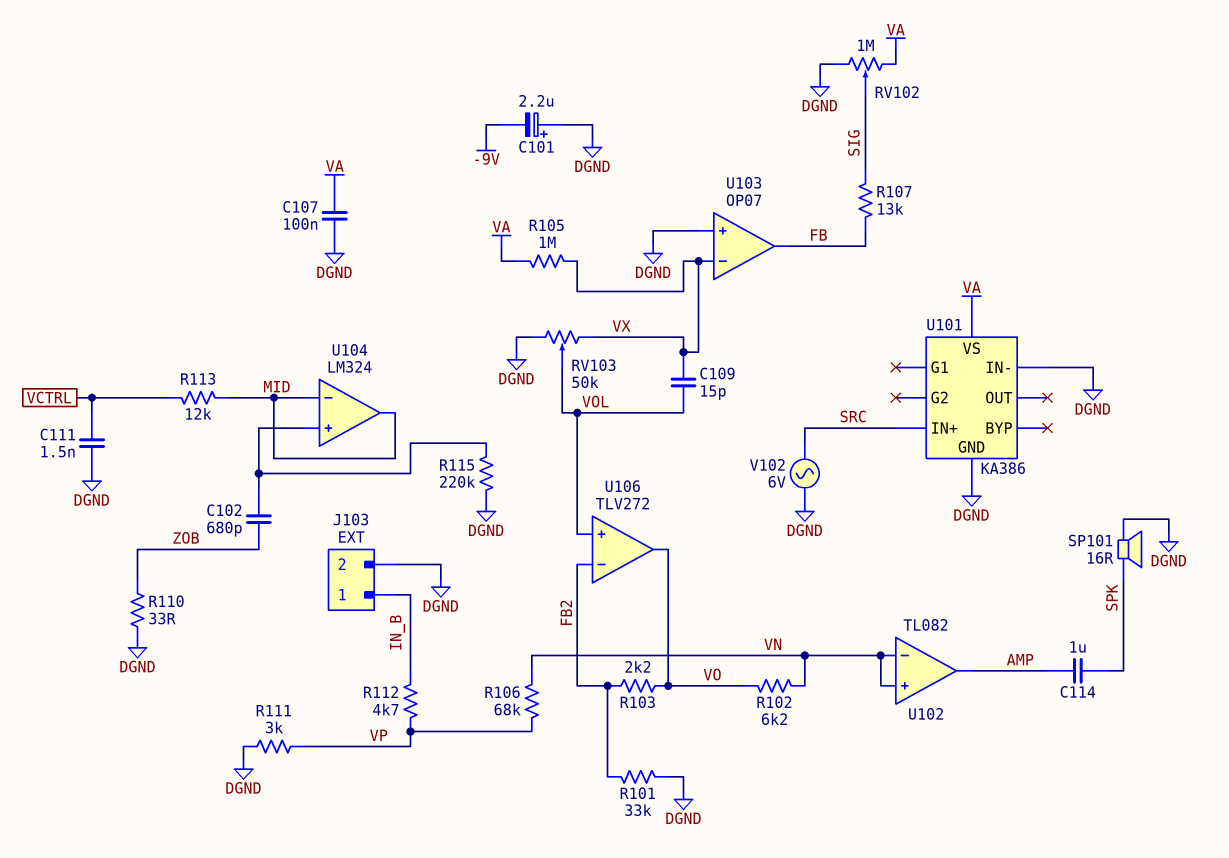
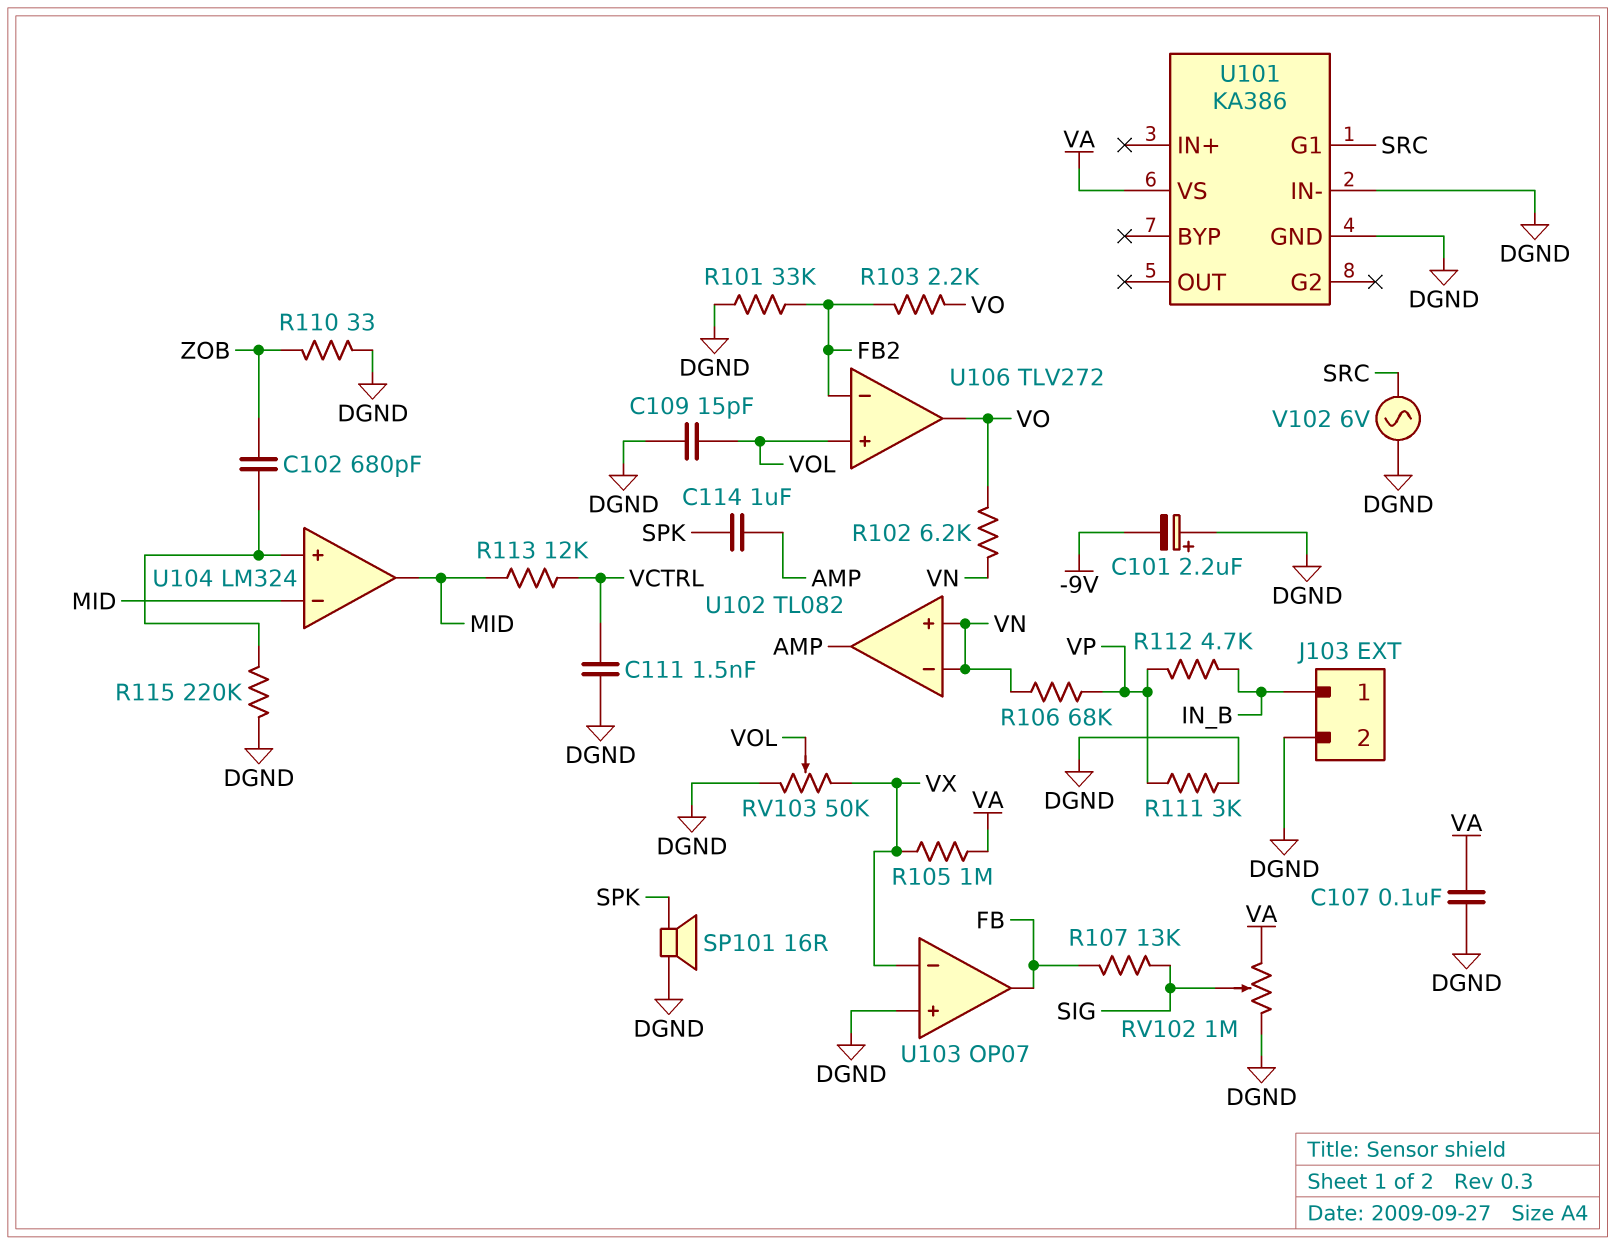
C109: 15pF (VOL, VX) -> 15pF (DGND, VOL)
U101 pin G1: none -> SRC
U101 pin IN+: SRC -> none

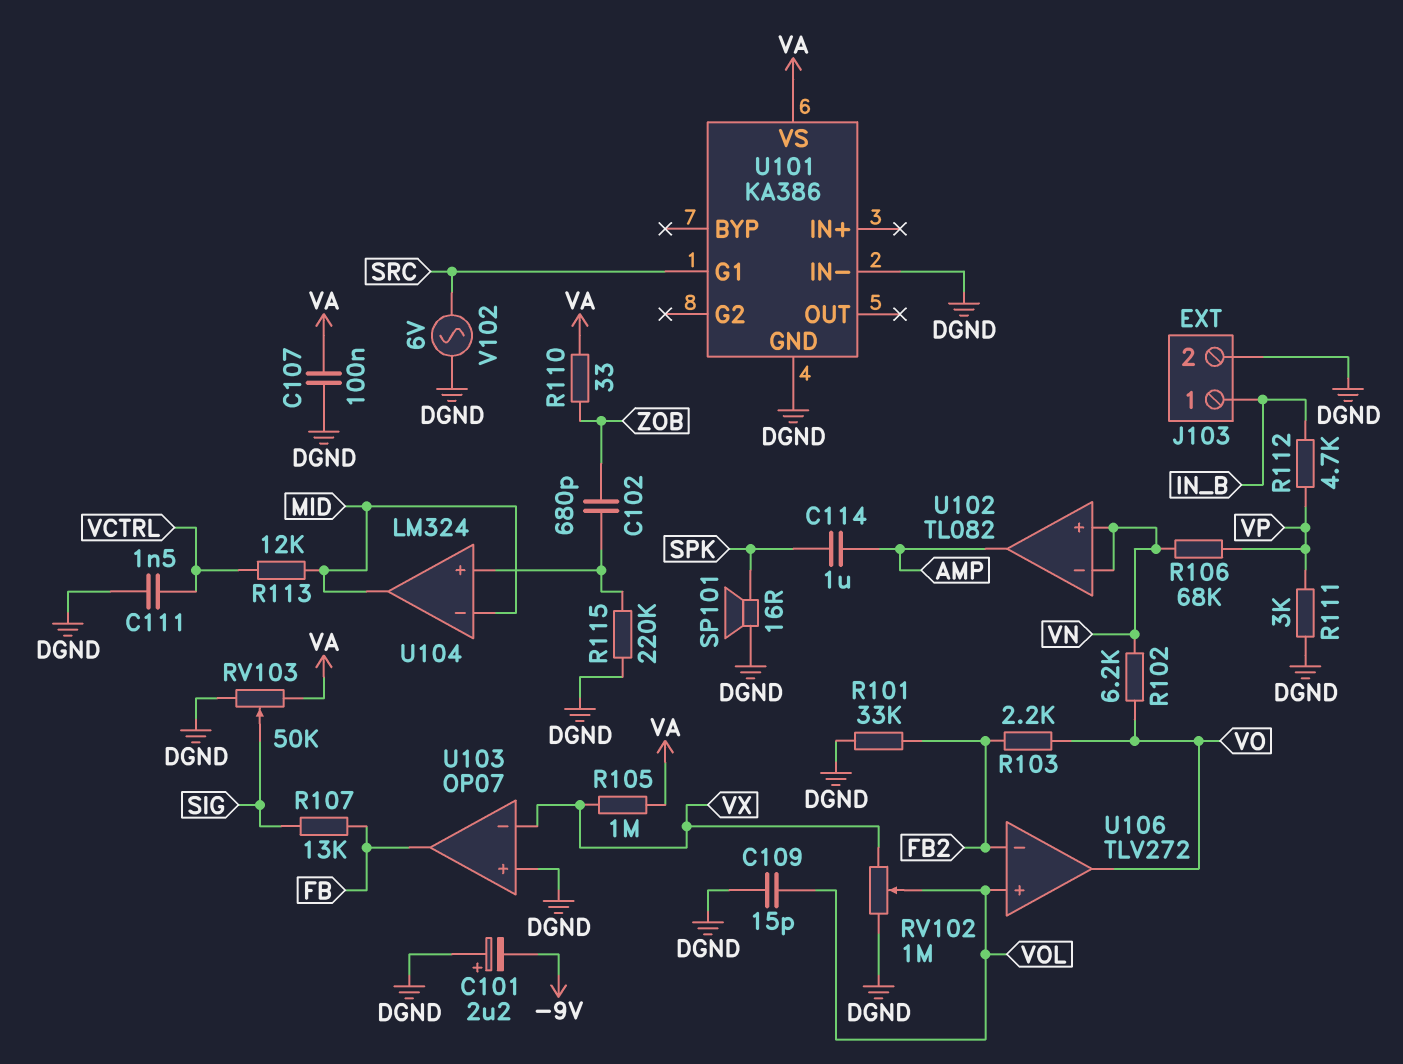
R110: 33 (DGND, ZOB) -> 33 (VA, ZOB)
RV102: 1M (DGND, VA, wiper SIG) -> 1M (DGND, VX, wiper VOL)
RV103: 50k (DGND, VX, wiper VOL) -> 50k (DGND, VA, wiper SIG)

